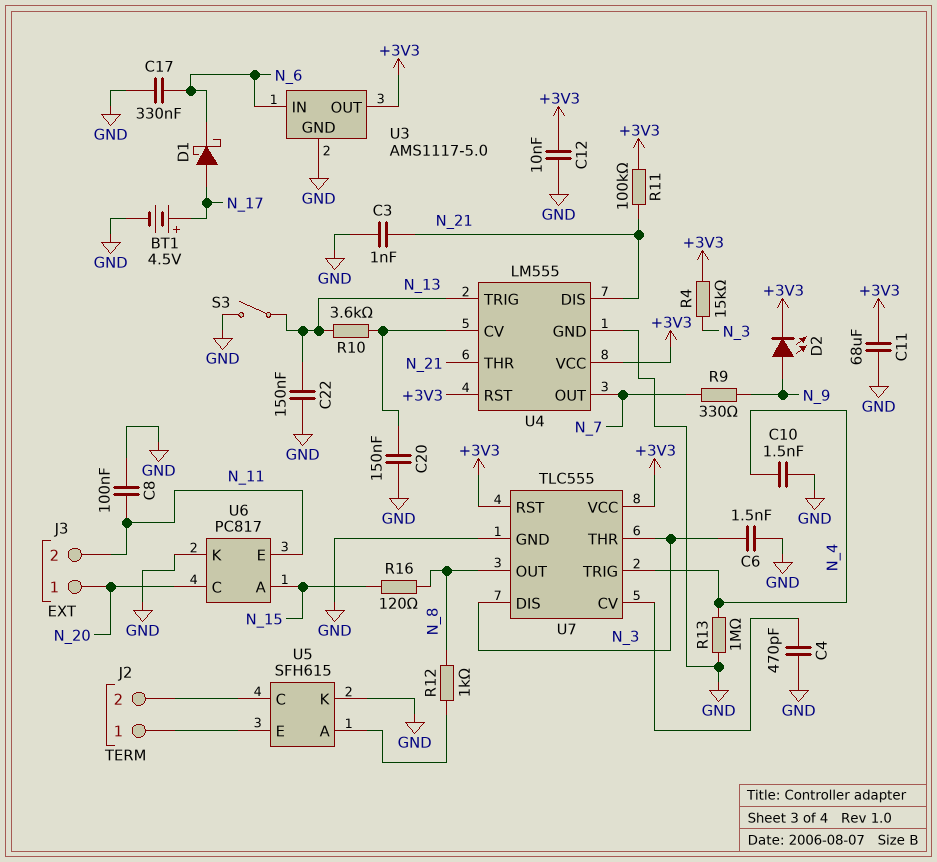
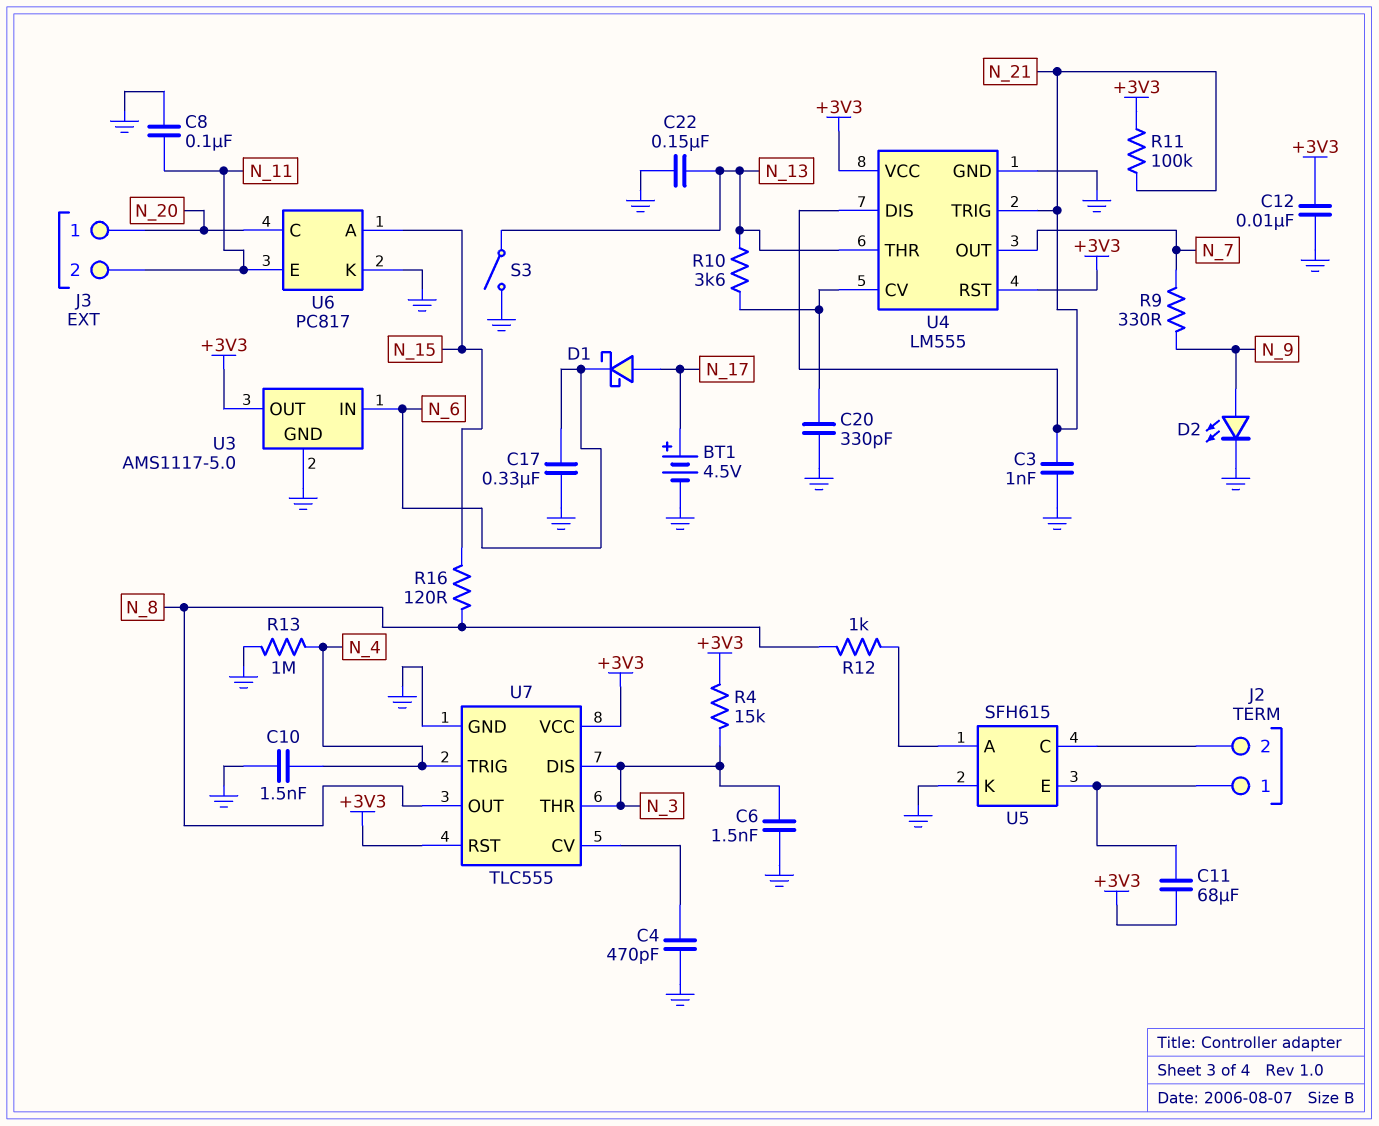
C11: 68uF (+3V3, GND) -> 68uF (+3V3, J2/1)
C20: 150nF (GND, U4/CV) -> 330pF (GND, U4/CV)
D2: LED (A N_9, K +3V3) -> LED (A N_9, K GND)
U4 pin THR: N_21 -> N_13
U4 pin TRIG: N_13 -> N_21

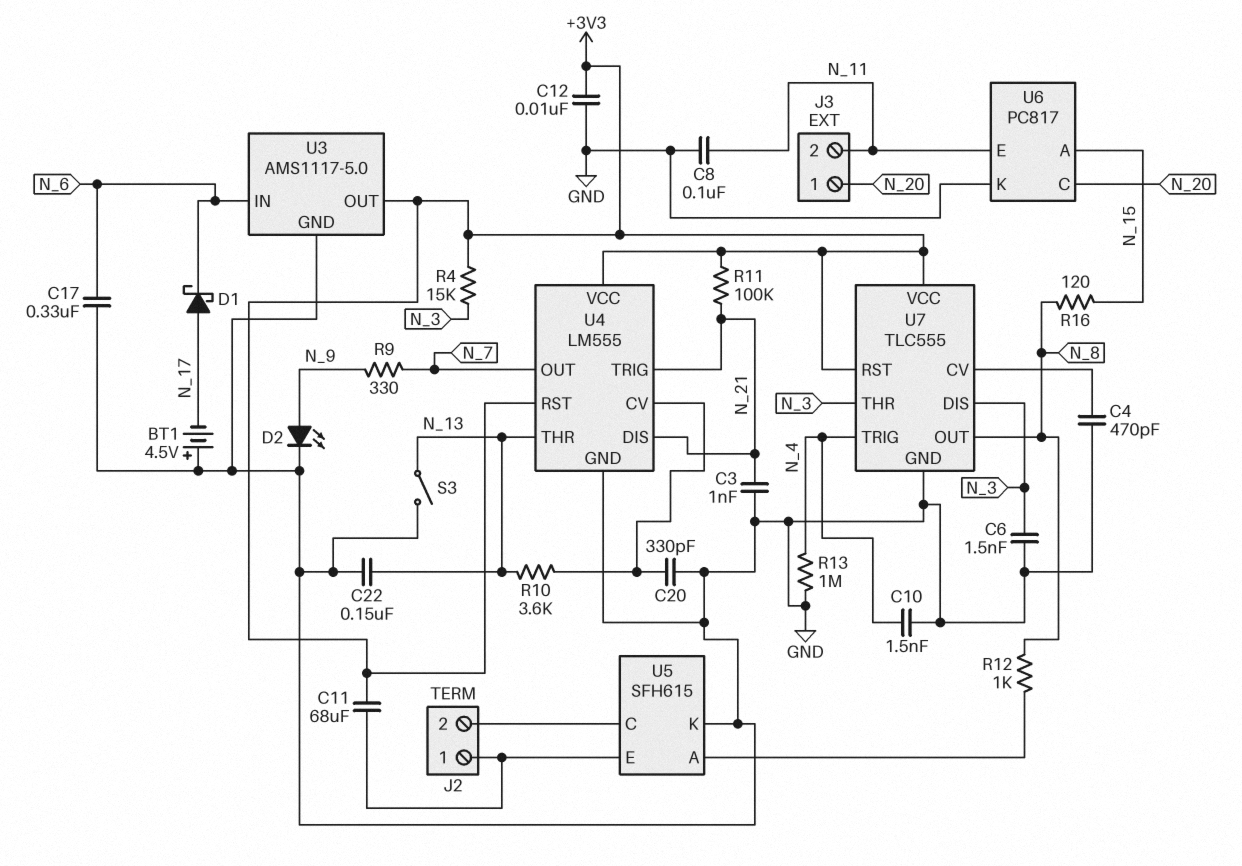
BT1: 4.5V (plus N_17, minus GND) -> 4.5V (plus GND, minus N_17)

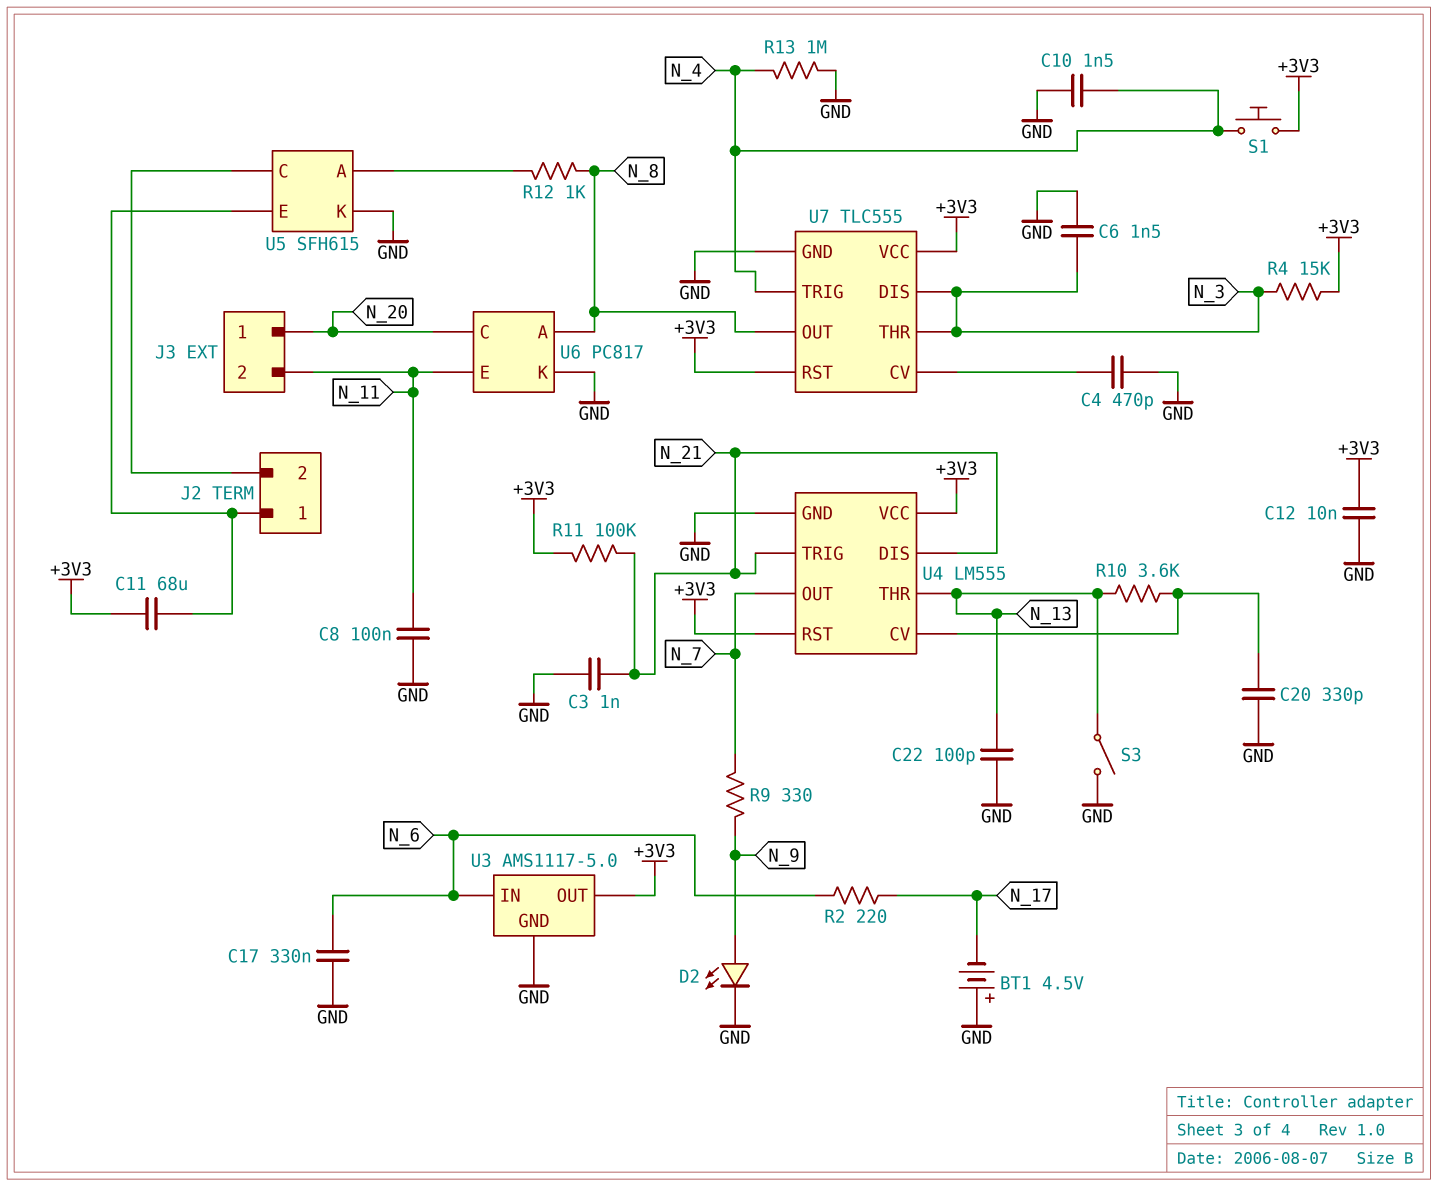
C22: 150nF (GND, N_13) -> 100pF (GND, N_13)
D1: schottky (A N_17, K N_6) -> none
R2: none -> 220 (N_6, N_17)
R16: 120 (N_8, N_15) -> none
S1: none -> button (+3V3, N_4)
U6 pin A: N_15 -> N_8

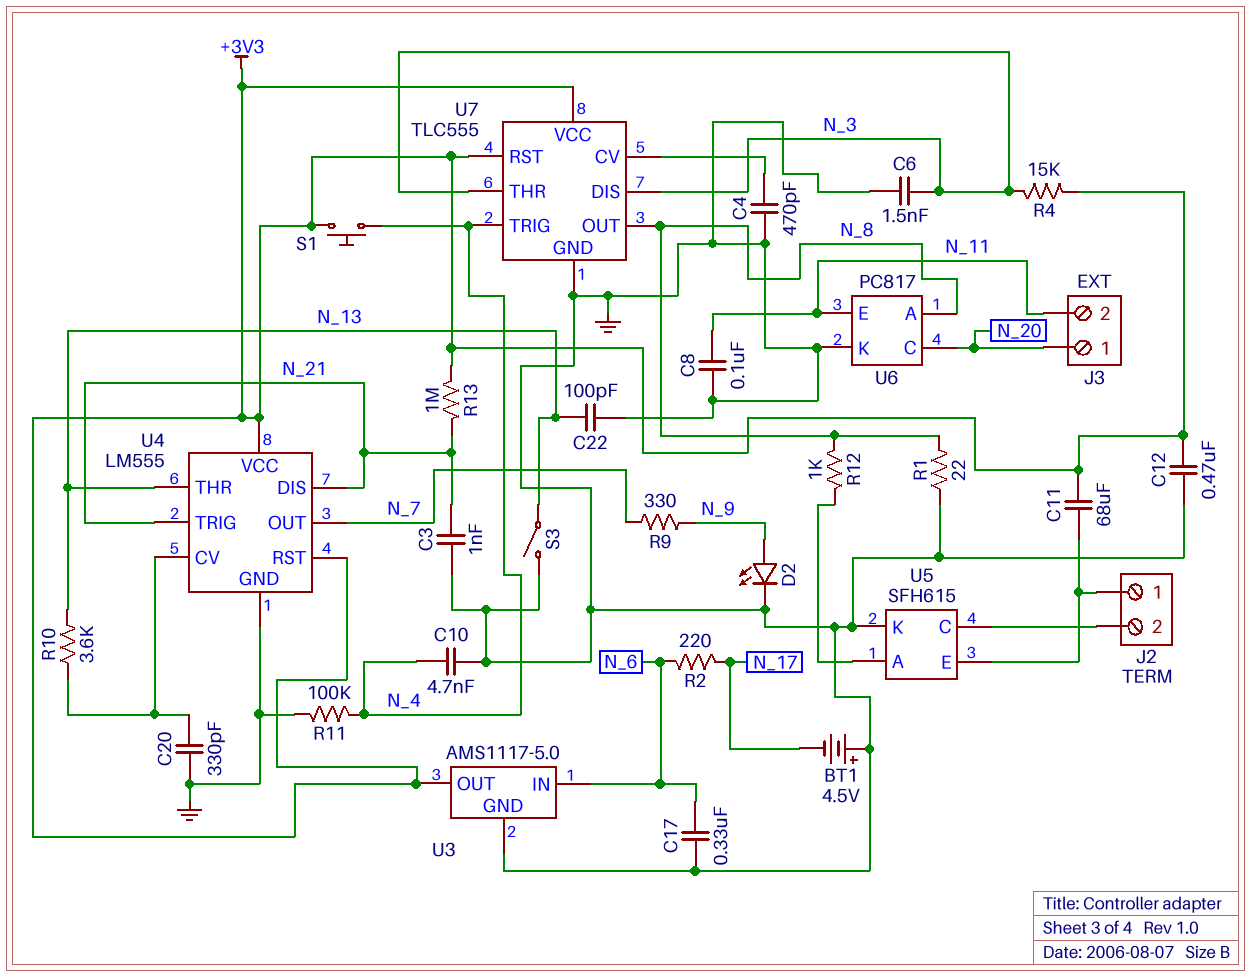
C10: 1.5nF (GND, N_4) -> 4.7nF (GND, N_4)
C12: 10nF (+3V3, GND) -> 470nF (+3V3, GND)
R1: none -> 22 (GND, N_8)
R11: 100k (+3V3, N_21) -> 100k (GND, N_4)
R13: 1M (GND, N_4) -> 1M (+3V3, N_21)

